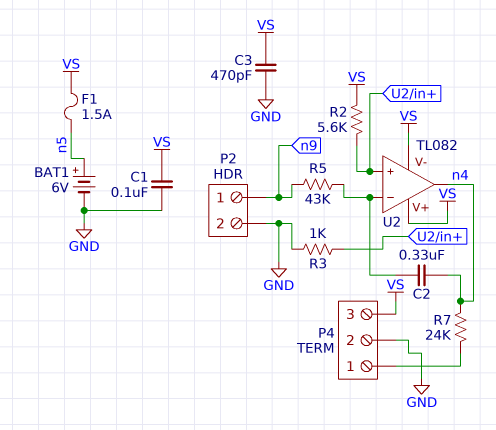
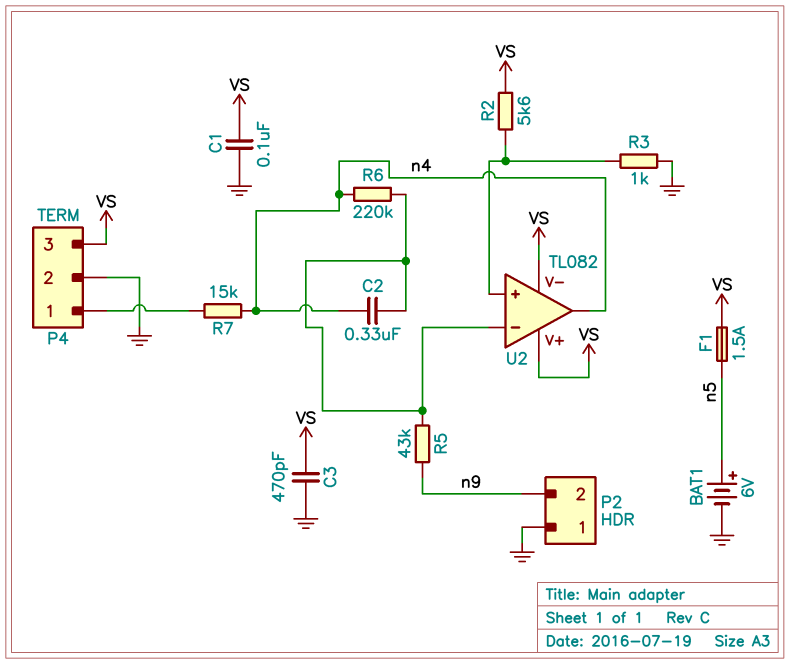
P2 pin 1: n9 -> GND
P2 pin 2: GND -> n9
R6: none -> 220k (U2/in-, n4)
R7: 24k (P4/1, n4) -> 15k (P4/1, n4)

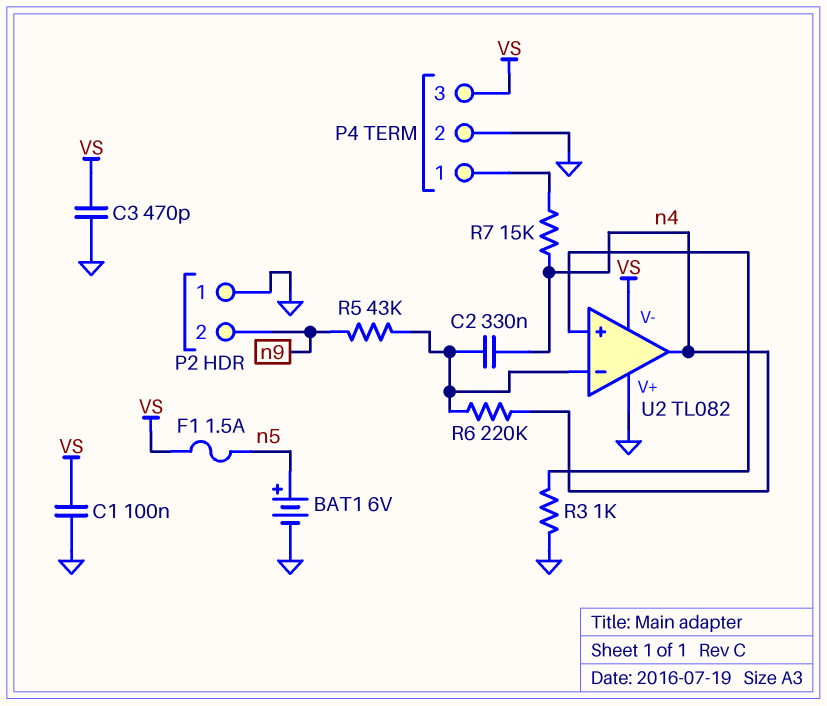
R2: 5.6k (U2/in+, VS) -> none
U2 pin V+: VS -> GND

